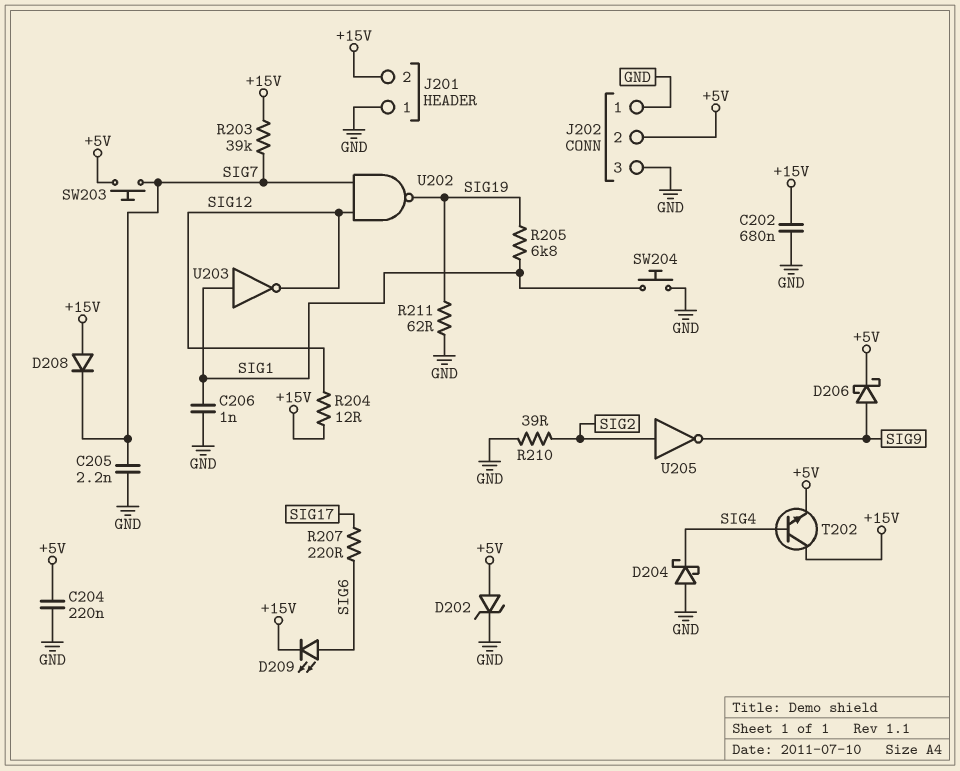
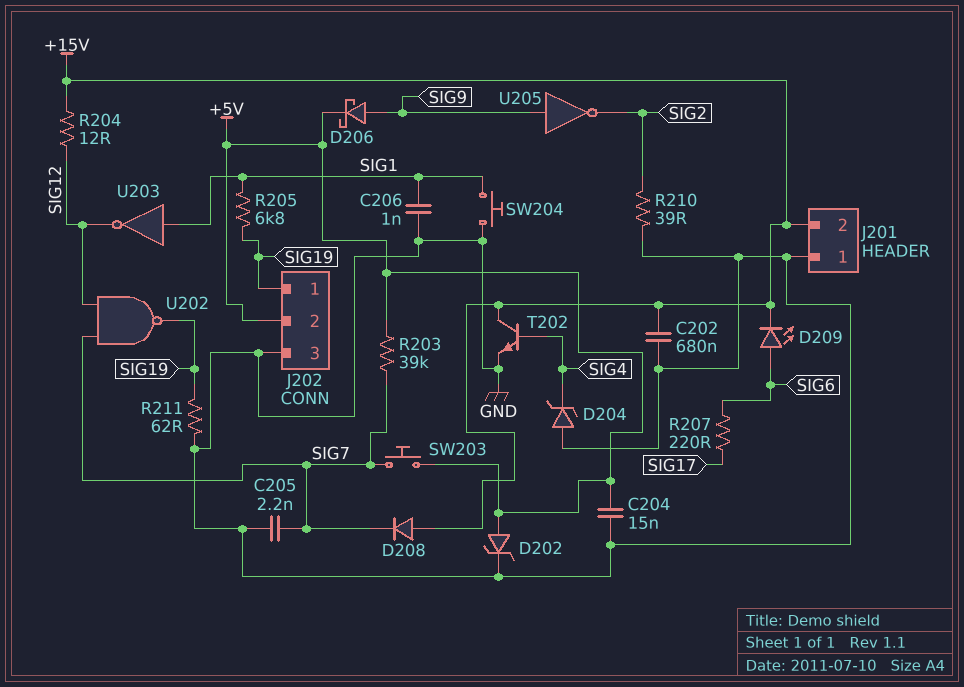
C204: 220nF (+5V, GND) -> 15nF (+5V, GND)
D204: schottky (A GND, K SIG4) -> zener (A GND, K SIG4)
J202 pin 1: GND -> SIG19
R203: 39k (+15V, SIG7) -> 39k (+5V, SIG7)
T202: NPN (B SIG4, C +15V, E +5V) -> NPN (B SIG4, C +15V, E GND)
U205: NOT (in SIG2, out SIG9) -> NOT (in SIG9, out SIG2)

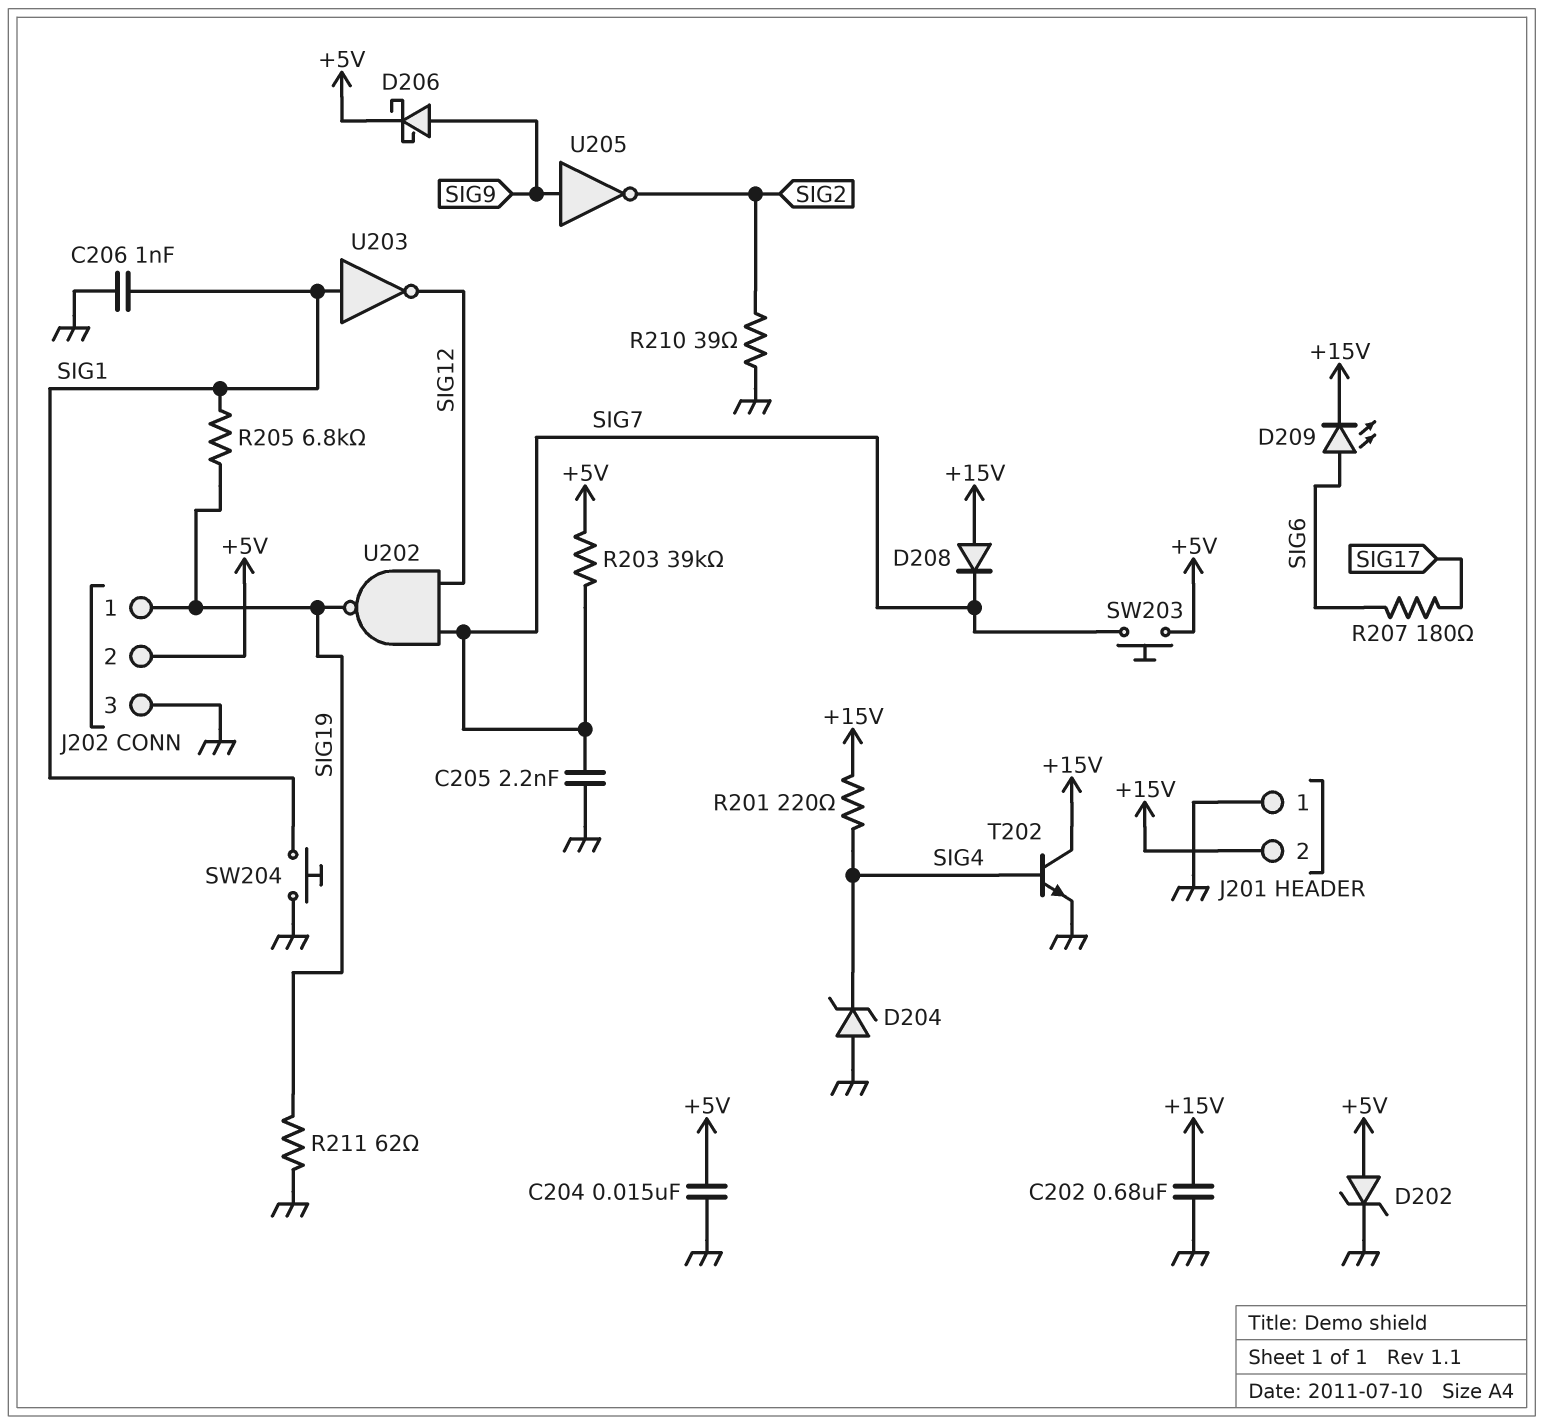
R201: none -> 220 (+15V, SIG4)
R204: 12 (+15V, SIG12) -> none
R207: 220 (SIG6, SIG17) -> 180 (SIG6, SIG17)

